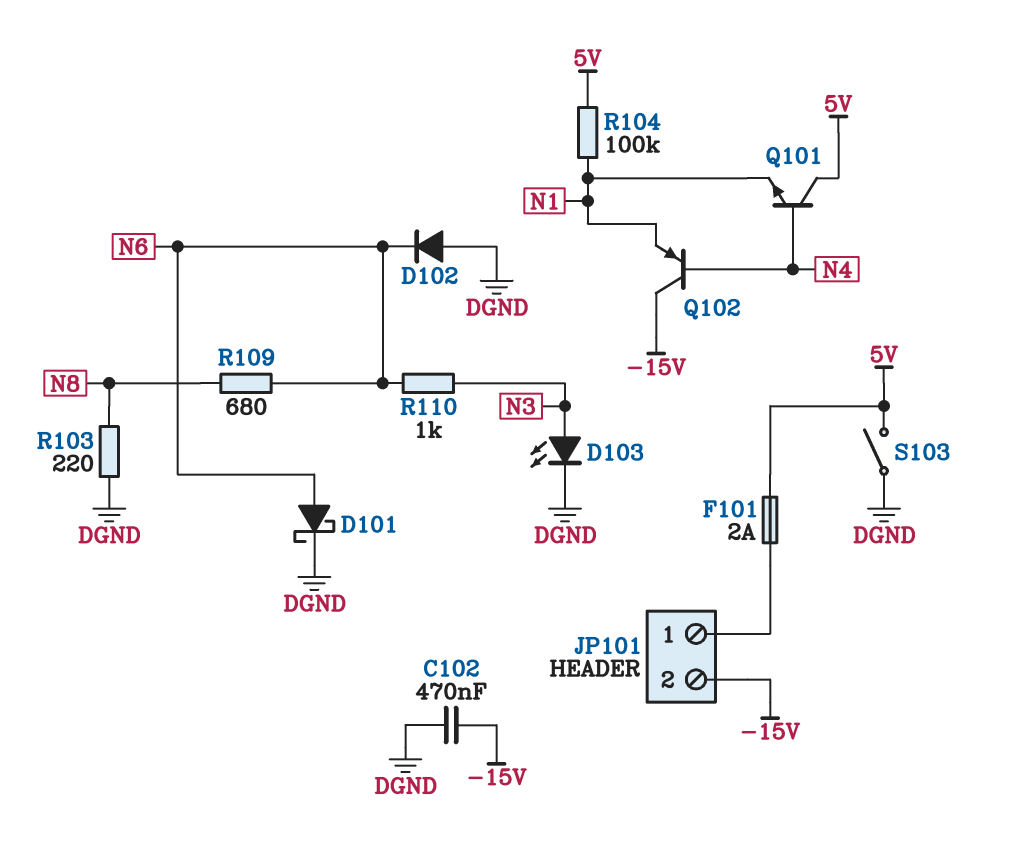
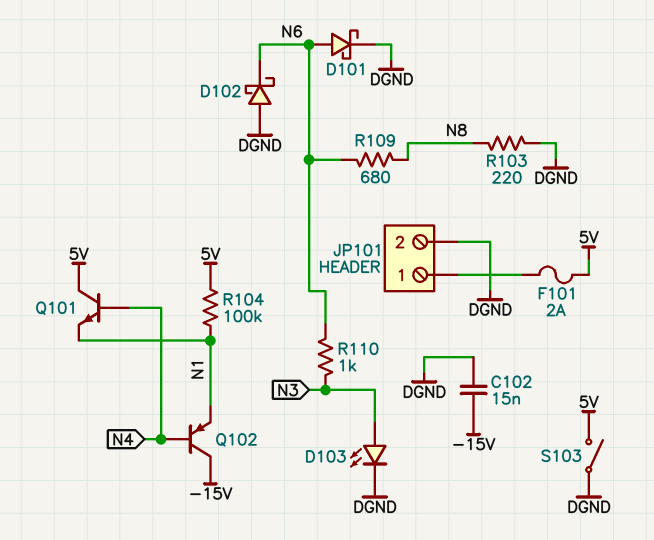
C102: 470nF (-15V, DGND) -> 15nF (-15V, DGND)
D102: diode (A DGND, K N6) -> schottky (A DGND, K N6)
JP101 pin 2: -15V -> DGND

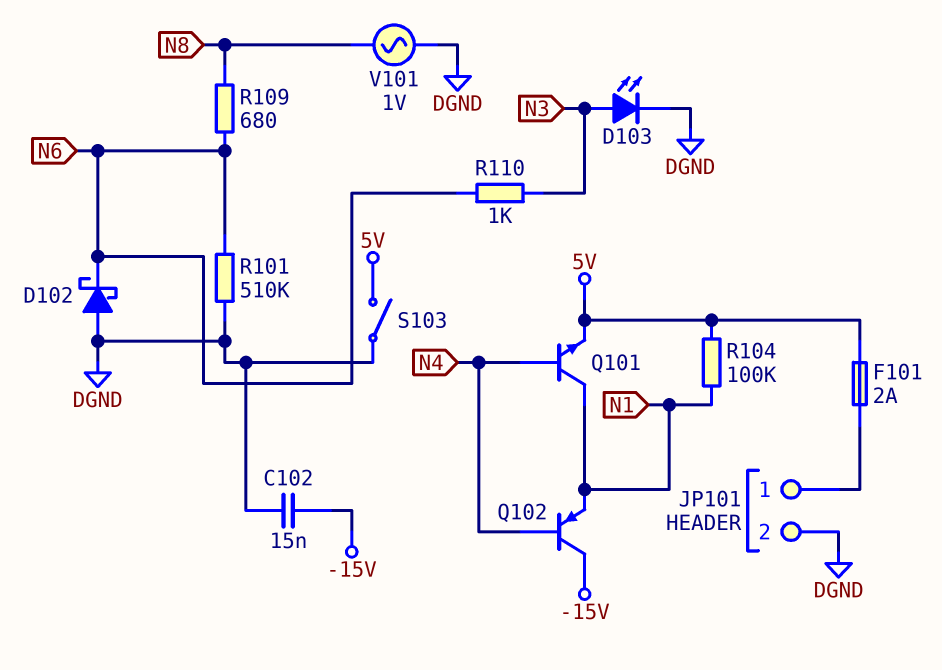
D101: schottky (A N6, K DGND) -> none
Q101: NPN (B N4, C 5V, E N1) -> NPN (B N4, C N1, E 5V)
R101: none -> 510k (DGND, N6)
R103: 220 (DGND, N8) -> none
V101: none -> AC 1V (DGND, N8)

